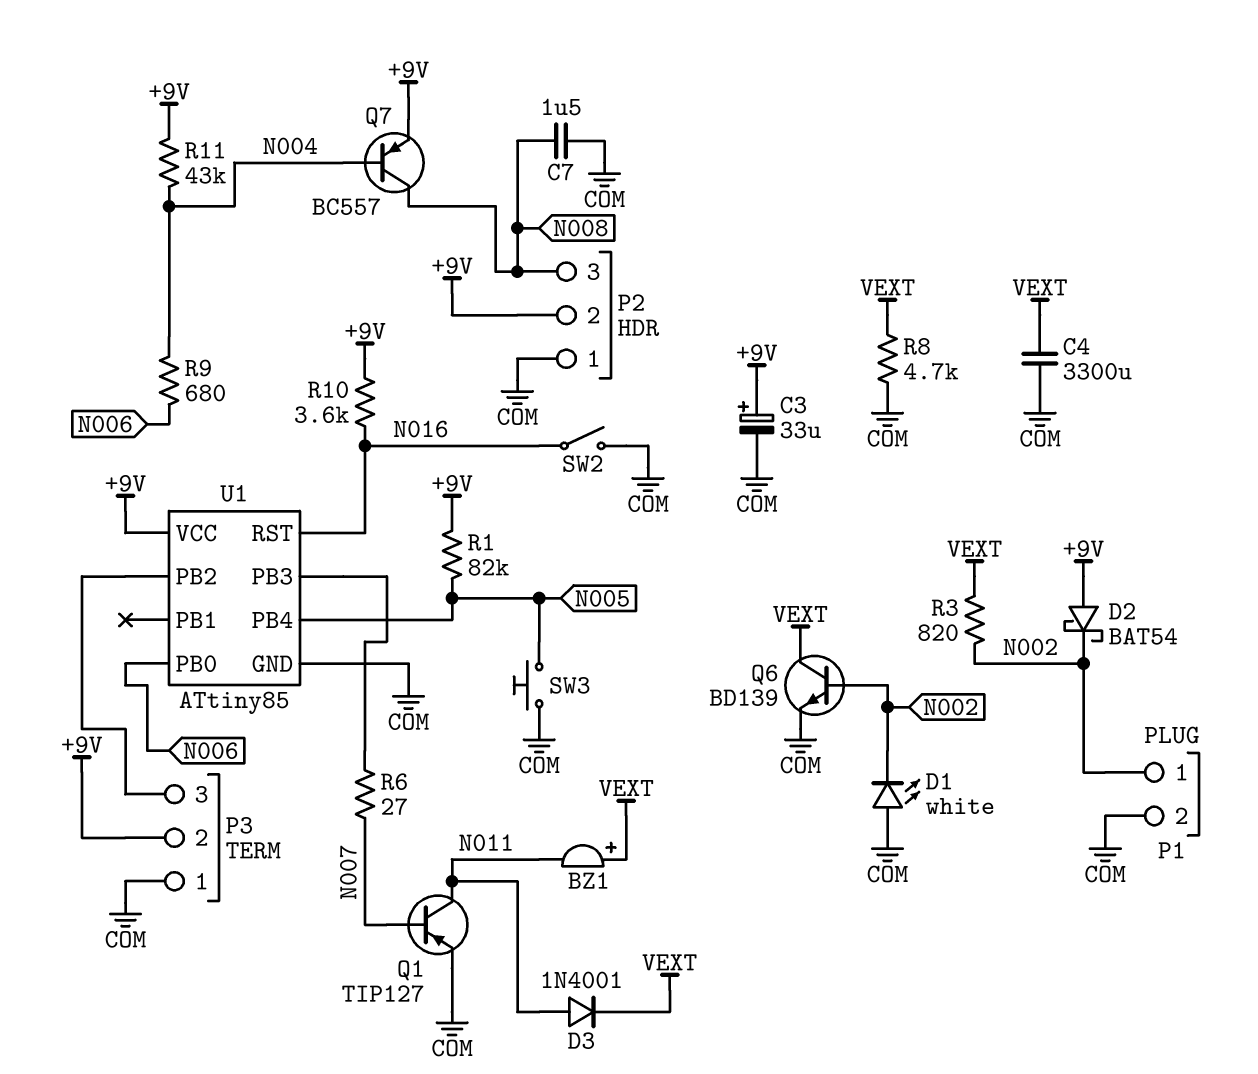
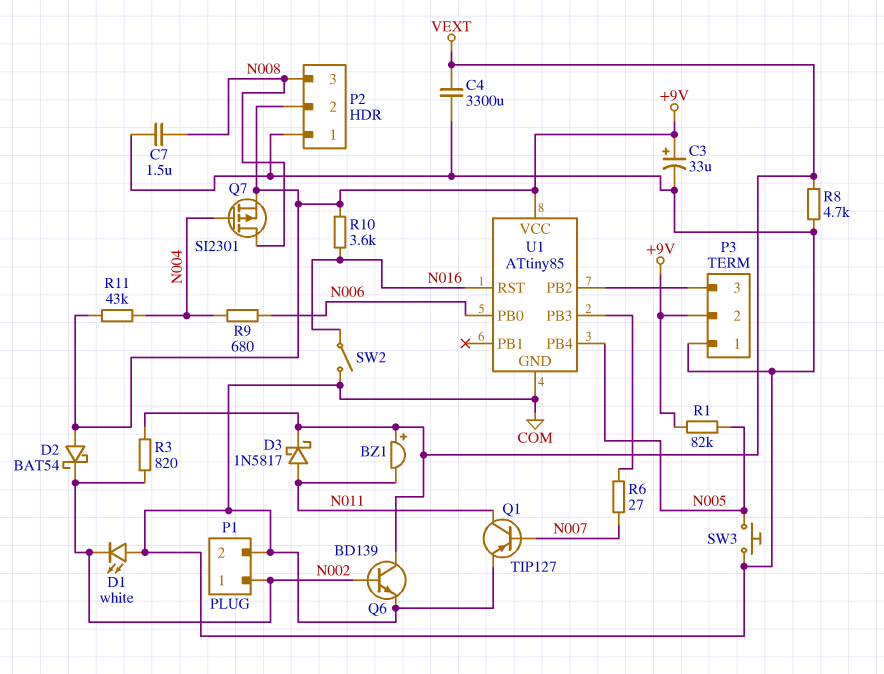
D3: diode 1N4001 (A N011, K VEXT) -> schottky 1N5817 (A N011, K VEXT)
Q7: PNP BC557 (B N004, C N008, E +9V) -> PMOS SI2301 (G N004, D N008, S +9V)

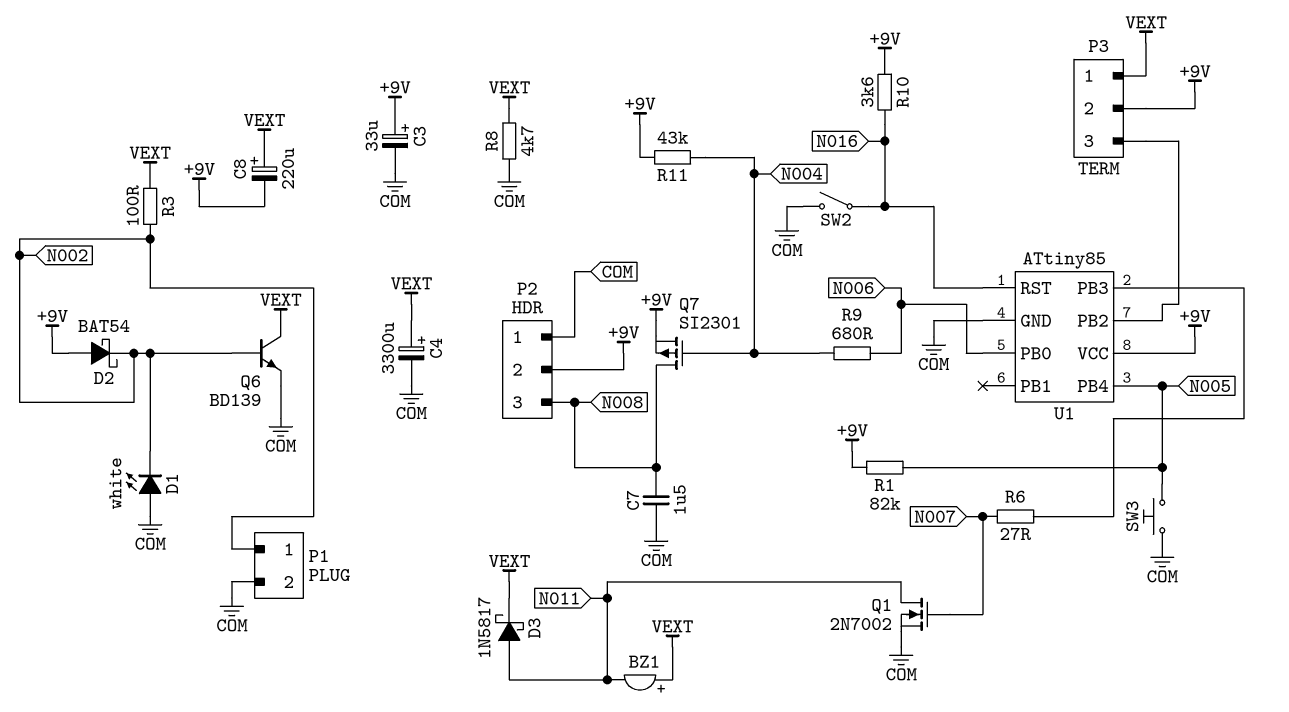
C4: 3300uF (COM, VEXT) -> 3300uF (plus VEXT, minus COM)
C8: none -> 220uF (plus VEXT, minus +9V)
P3 pin 1: COM -> VEXT
Q1: PNP TIP127 (B N007, C N011, E COM) -> NMOS 2N7002 (G N007, D N011, S COM)
R3: 820 (N002, VEXT) -> 100 (N002, VEXT)

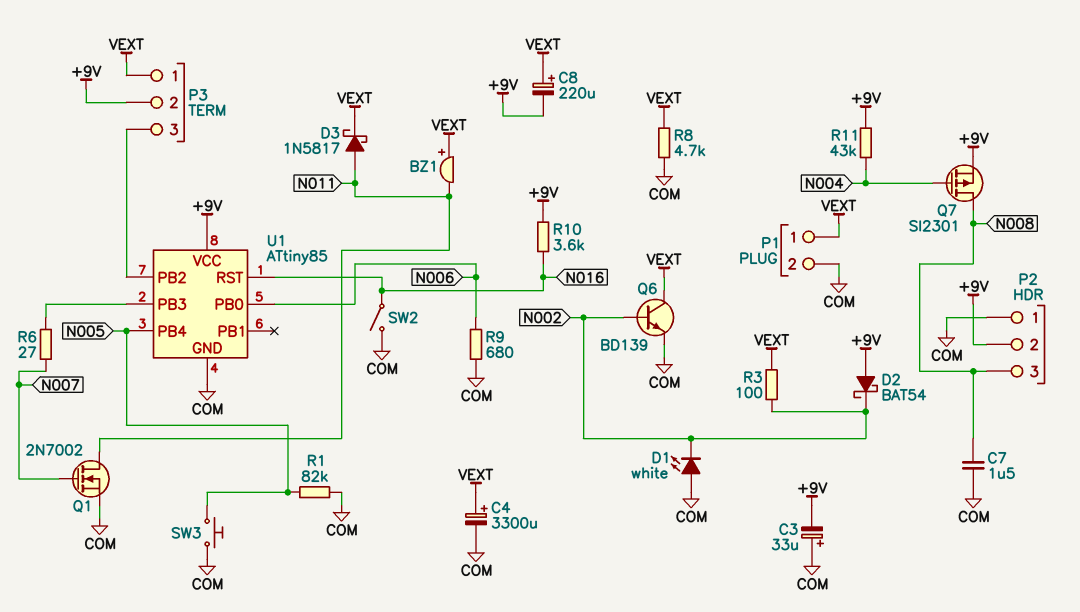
C3: 33uF (plus +9V, minus COM) -> 33uF (plus COM, minus +9V)
P1 pin 1: N002 -> VEXT
R1: 82k (+9V, N005) -> 82k (COM, N005)
R9: 680 (N004, N006) -> 680 (COM, N006)

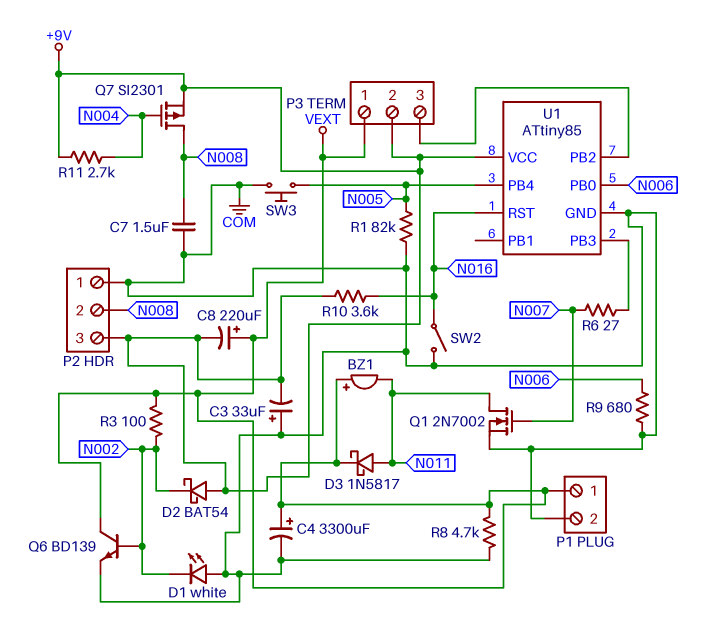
P2 pin 2: +9V -> N008
P2 pin 3: N008 -> +9V
R11: 43k (+9V, N004) -> 2.7k (+9V, N004)

